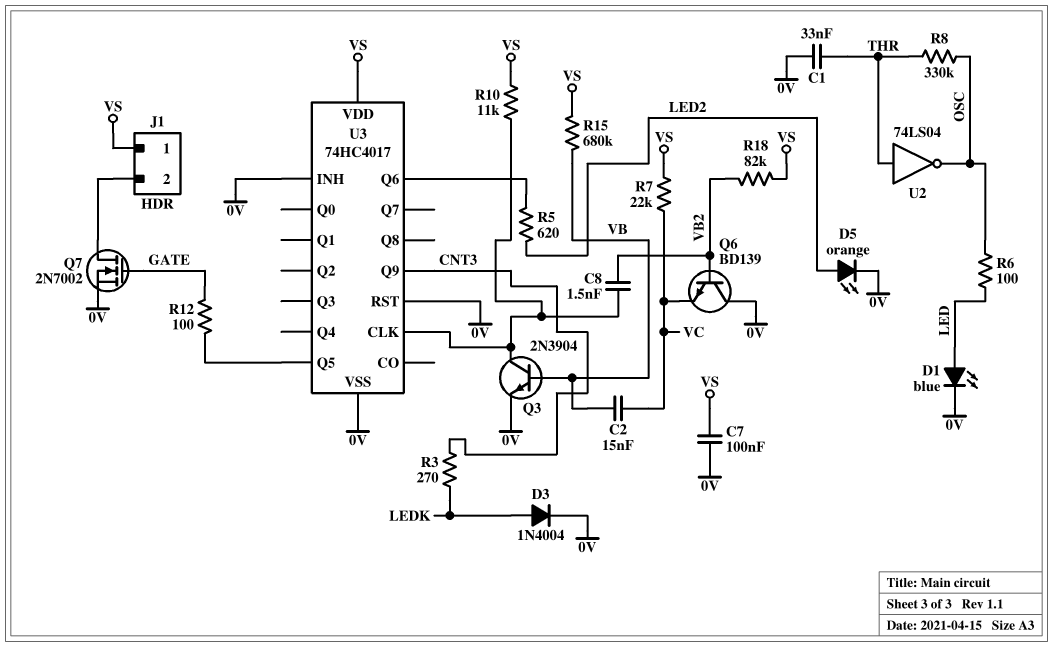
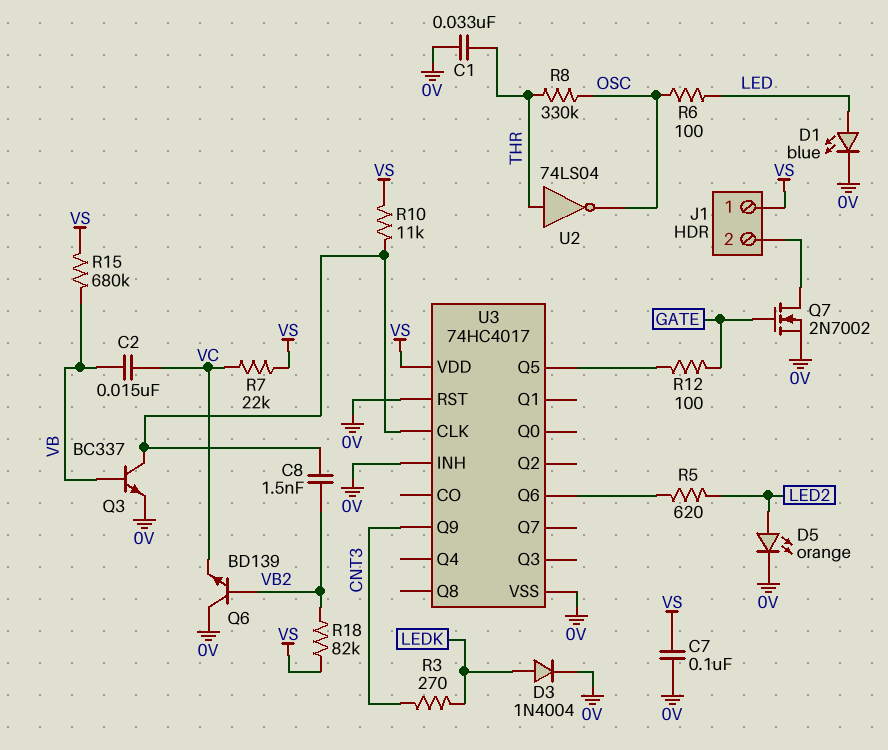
Q3: NPN 2N3904 (B VB, C U3/CLK, E 0V) -> NPN BC337 (B VB, C U3/CLK, E 0V)

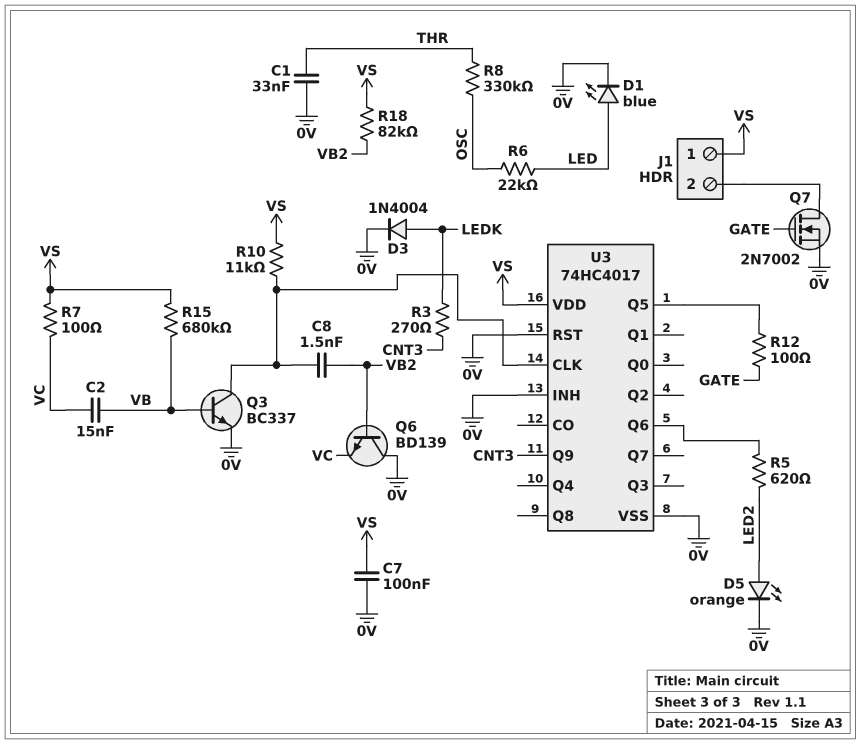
R6: 100 (LED, OSC) -> 22k (LED, OSC)
R7: 22k (VC, VS) -> 100 (VC, VS)
U2: NOT 74LS04 (in THR, out OSC) -> none

